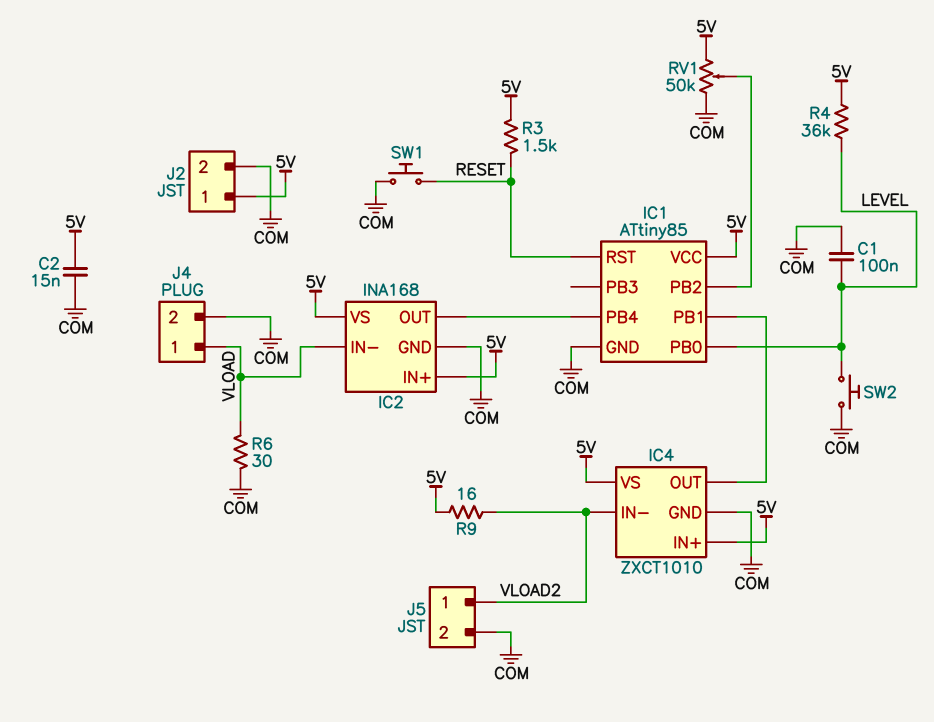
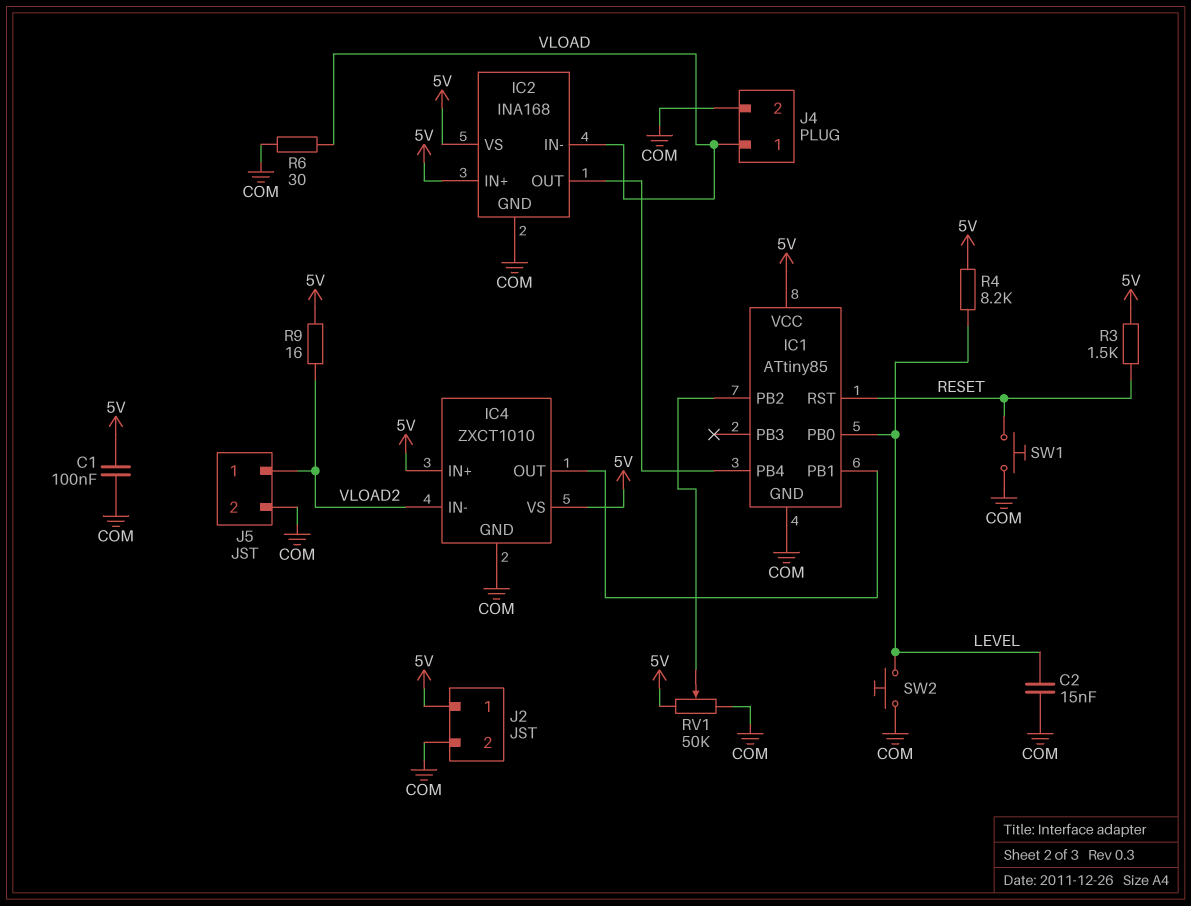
C1: 100nF (COM, LEVEL) -> 100nF (5V, COM)
C2: 15nF (5V, COM) -> 15nF (COM, LEVEL)
R4: 36k (5V, LEVEL) -> 8.2k (5V, LEVEL)

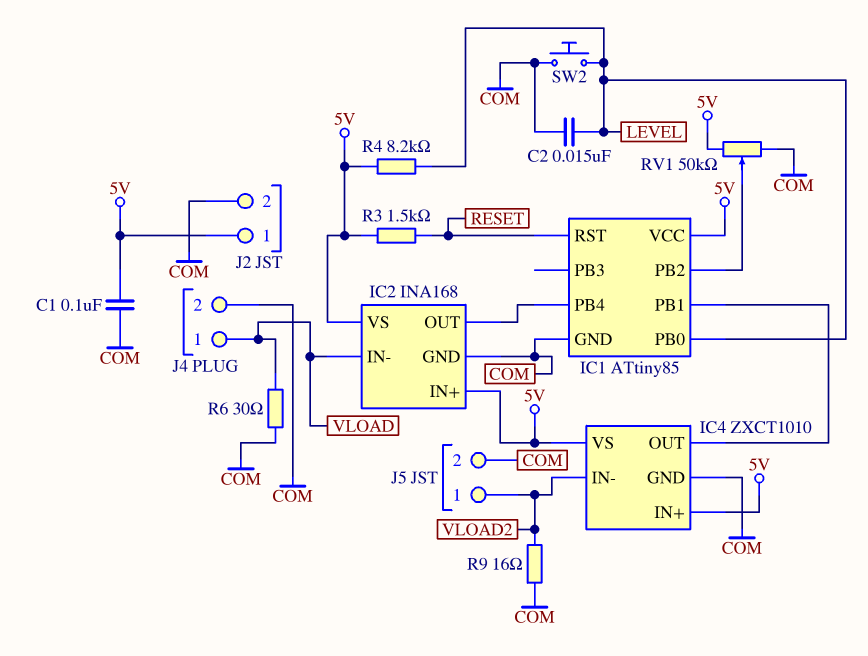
R9: 16 (5V, VLOAD2) -> 16 (COM, VLOAD2)
SW1: button (COM, RESET) -> none

